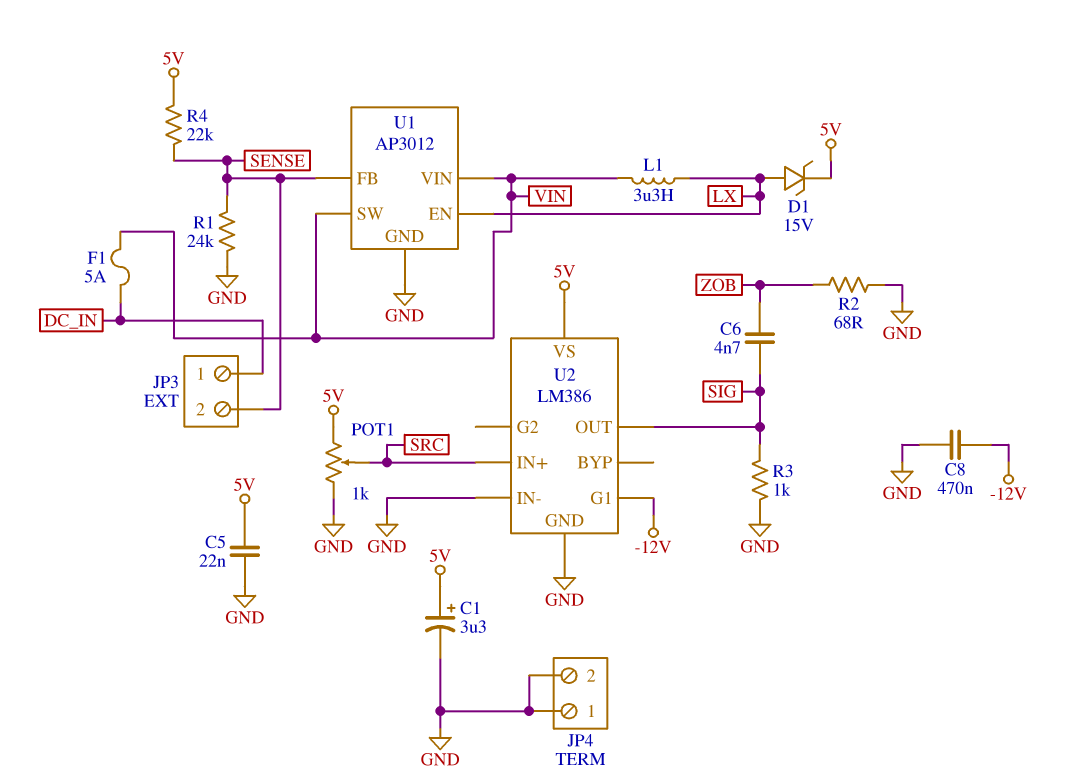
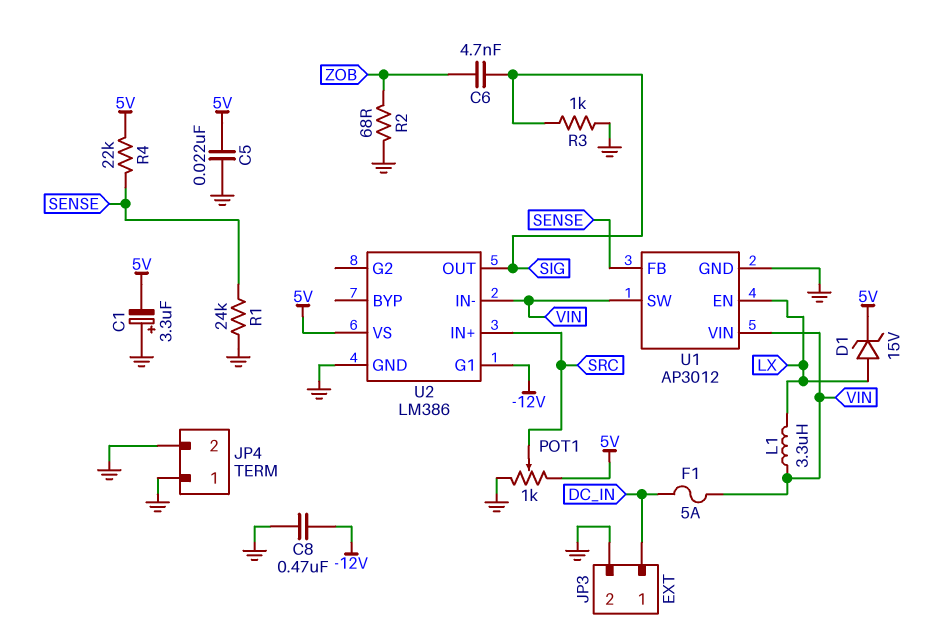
C1: 3.3uF (plus 5V, minus GND) -> 3.3uF (plus GND, minus 5V)
JP3 pin 2: SENSE -> GND
U2 pin IN-: GND -> VIN

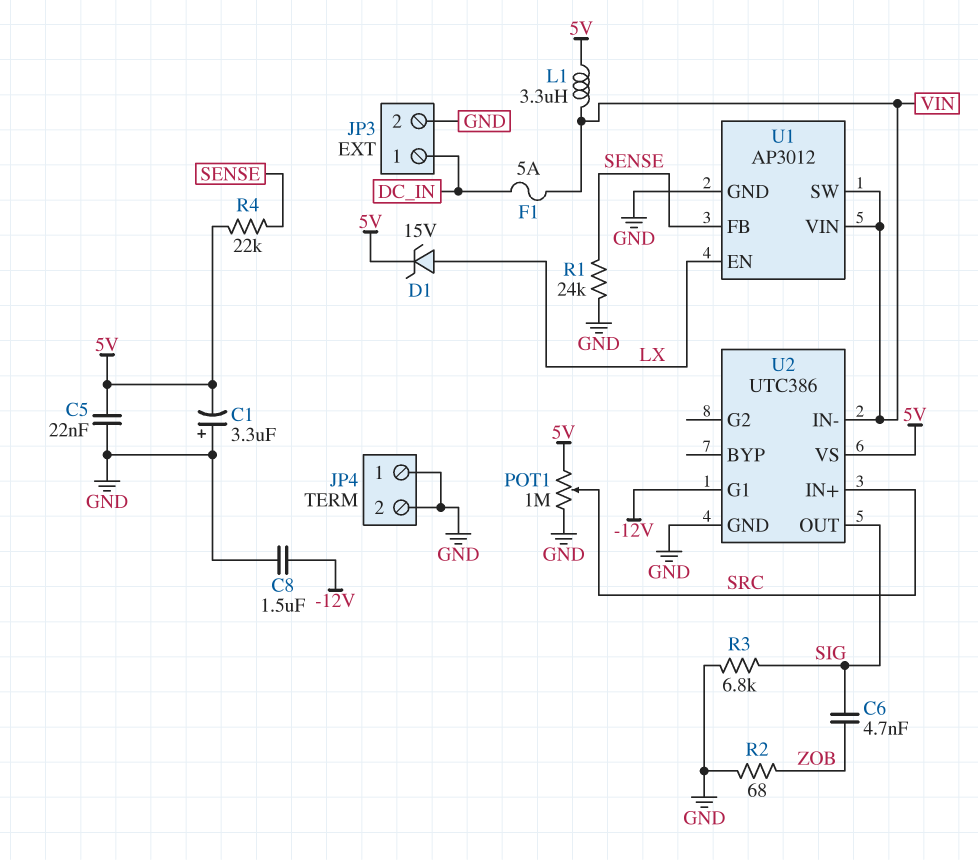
C8: 470nF (-12V, GND) -> 1.5uF (-12V, GND)
L1: 3.3uH (LX, VIN) -> 3.3uH (5V, VIN)
POT1: 1k (5V, GND, wiper SRC) -> 1M (5V, GND, wiper SRC)
R3: 1k (GND, SIG) -> 6.8k (GND, SIG)
U2: LM386 -> UTC386

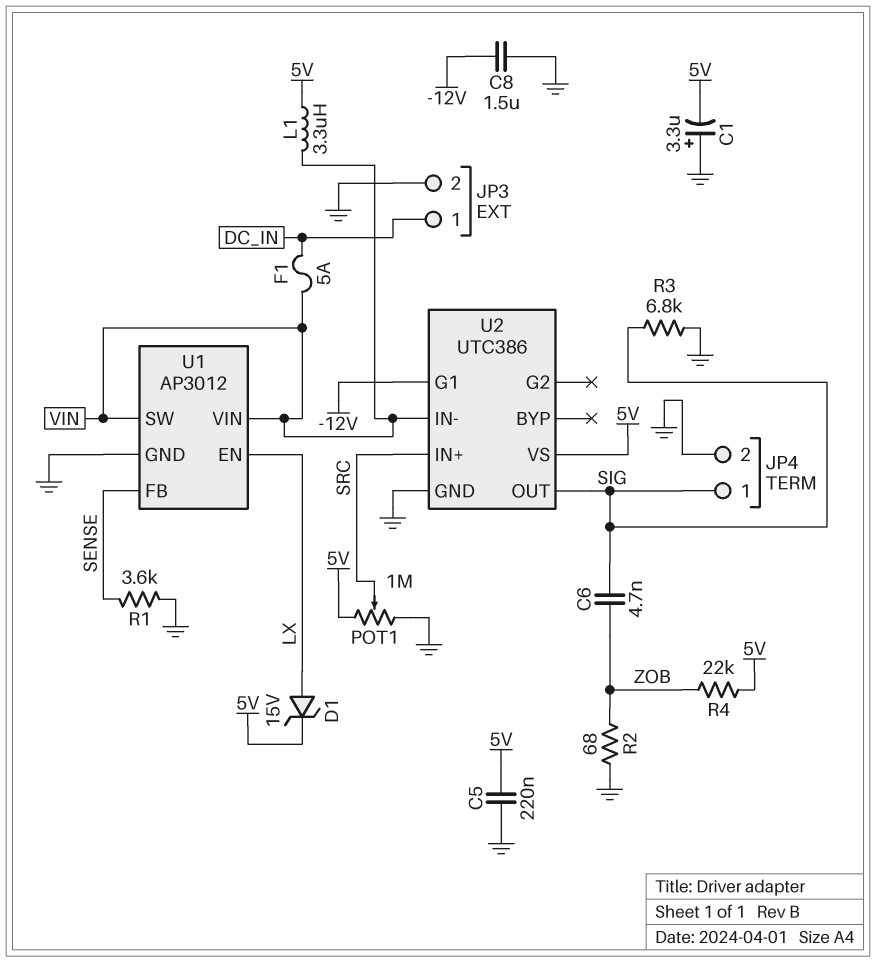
C5: 22nF (5V, GND) -> 220nF (5V, GND)
JP4 pin 1: GND -> SIG
R1: 24k (GND, SENSE) -> 3.6k (GND, SENSE)
R4: 22k (5V, SENSE) -> 22k (5V, ZOB)

